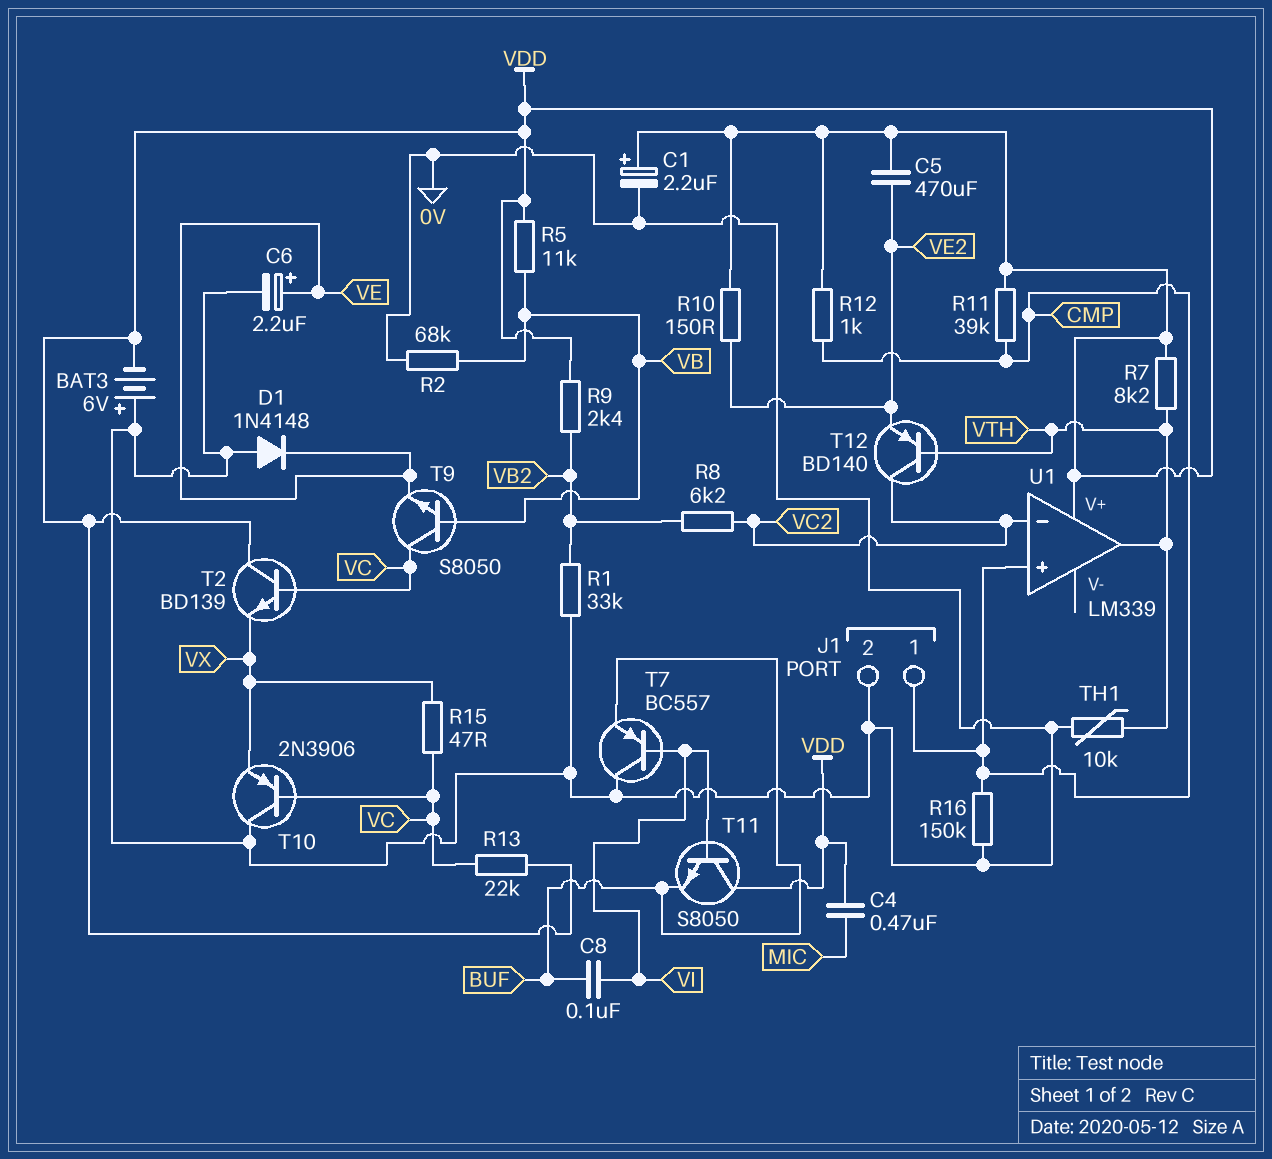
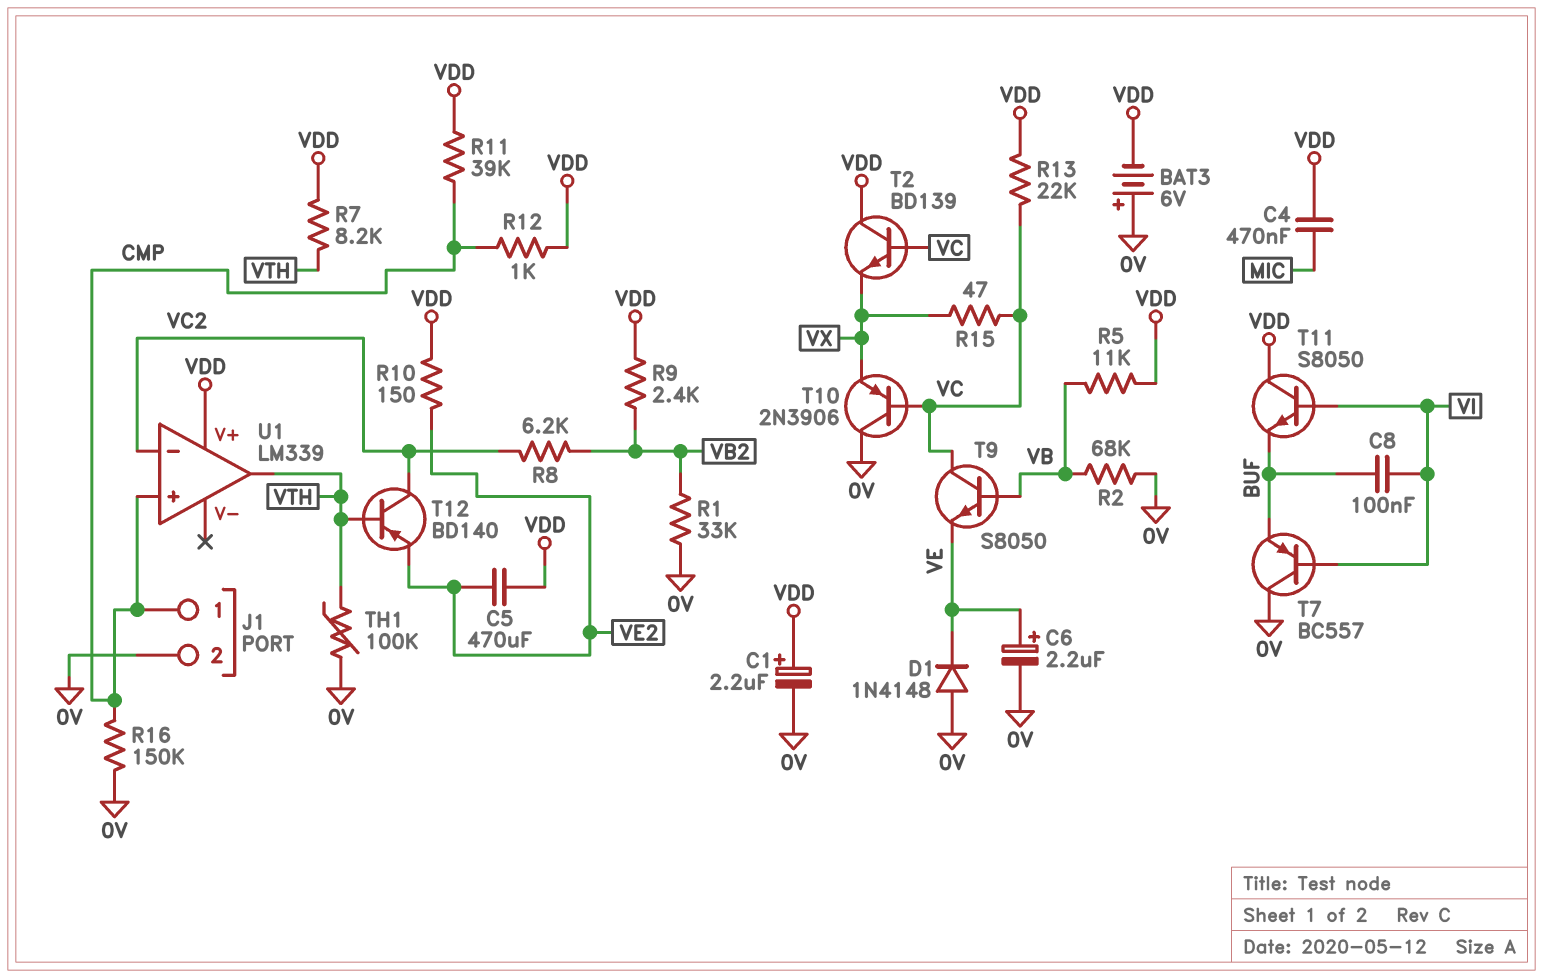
TH1: 10k (0V, VTH) -> 100k (0V, VTH)

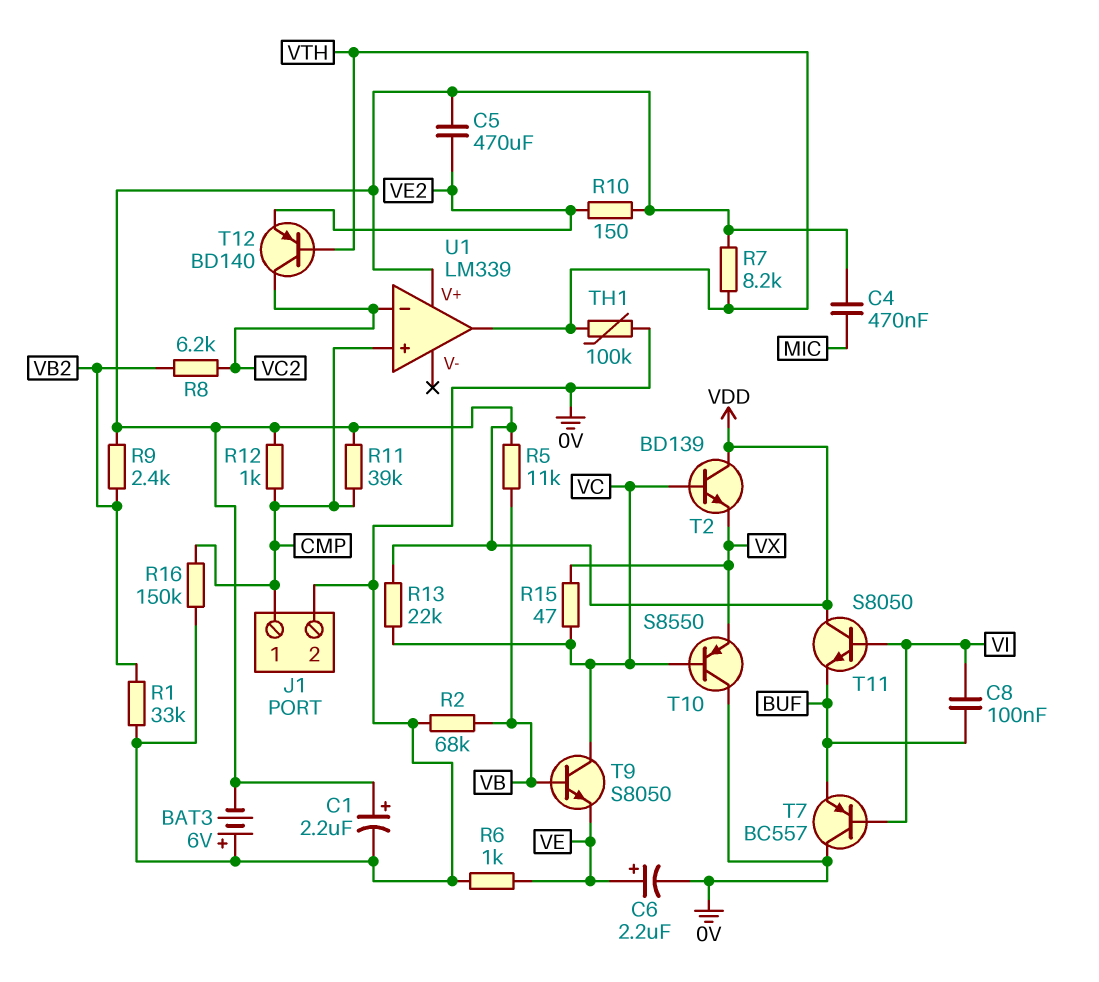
D1: diode 1N4148 (A 0V, K VE) -> none
R6: none -> 1k (0V, VE)
T10: PNP 2N3906 (B VC, C 0V, E VX) -> PNP S8550 (B VC, C 0V, E VX)

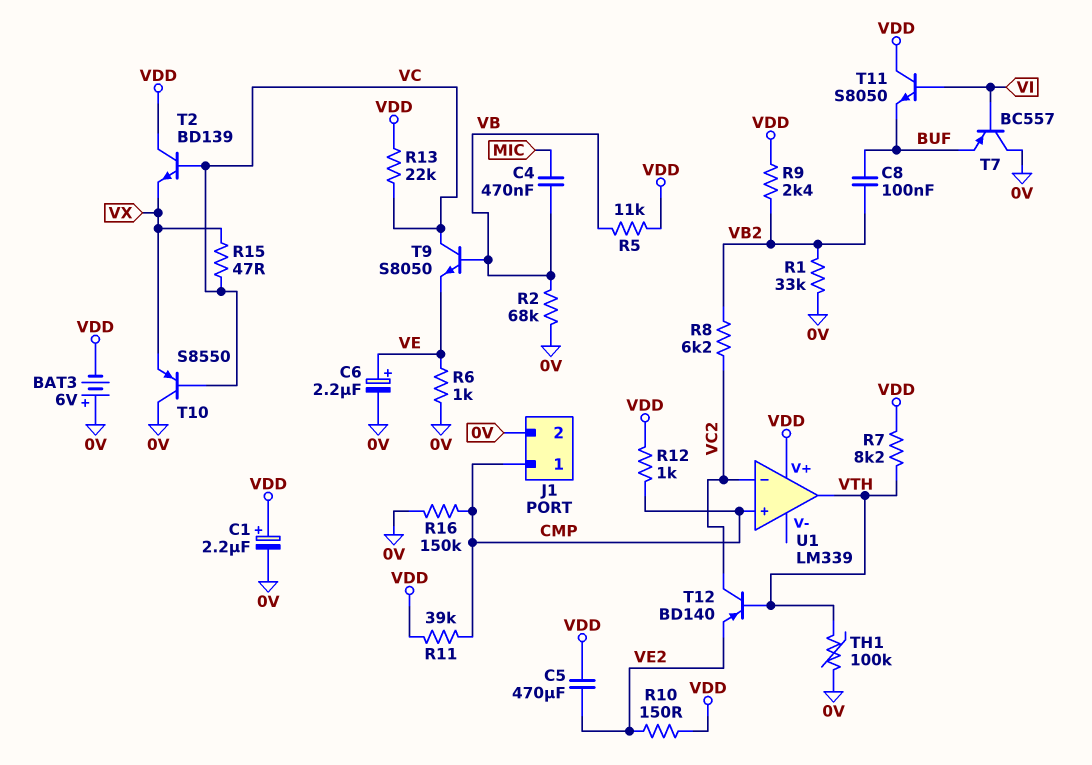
C4: 470nF (MIC, VDD) -> 470nF (MIC, VB)
C8: 100nF (BUF, VI) -> 100nF (BUF, VB2)

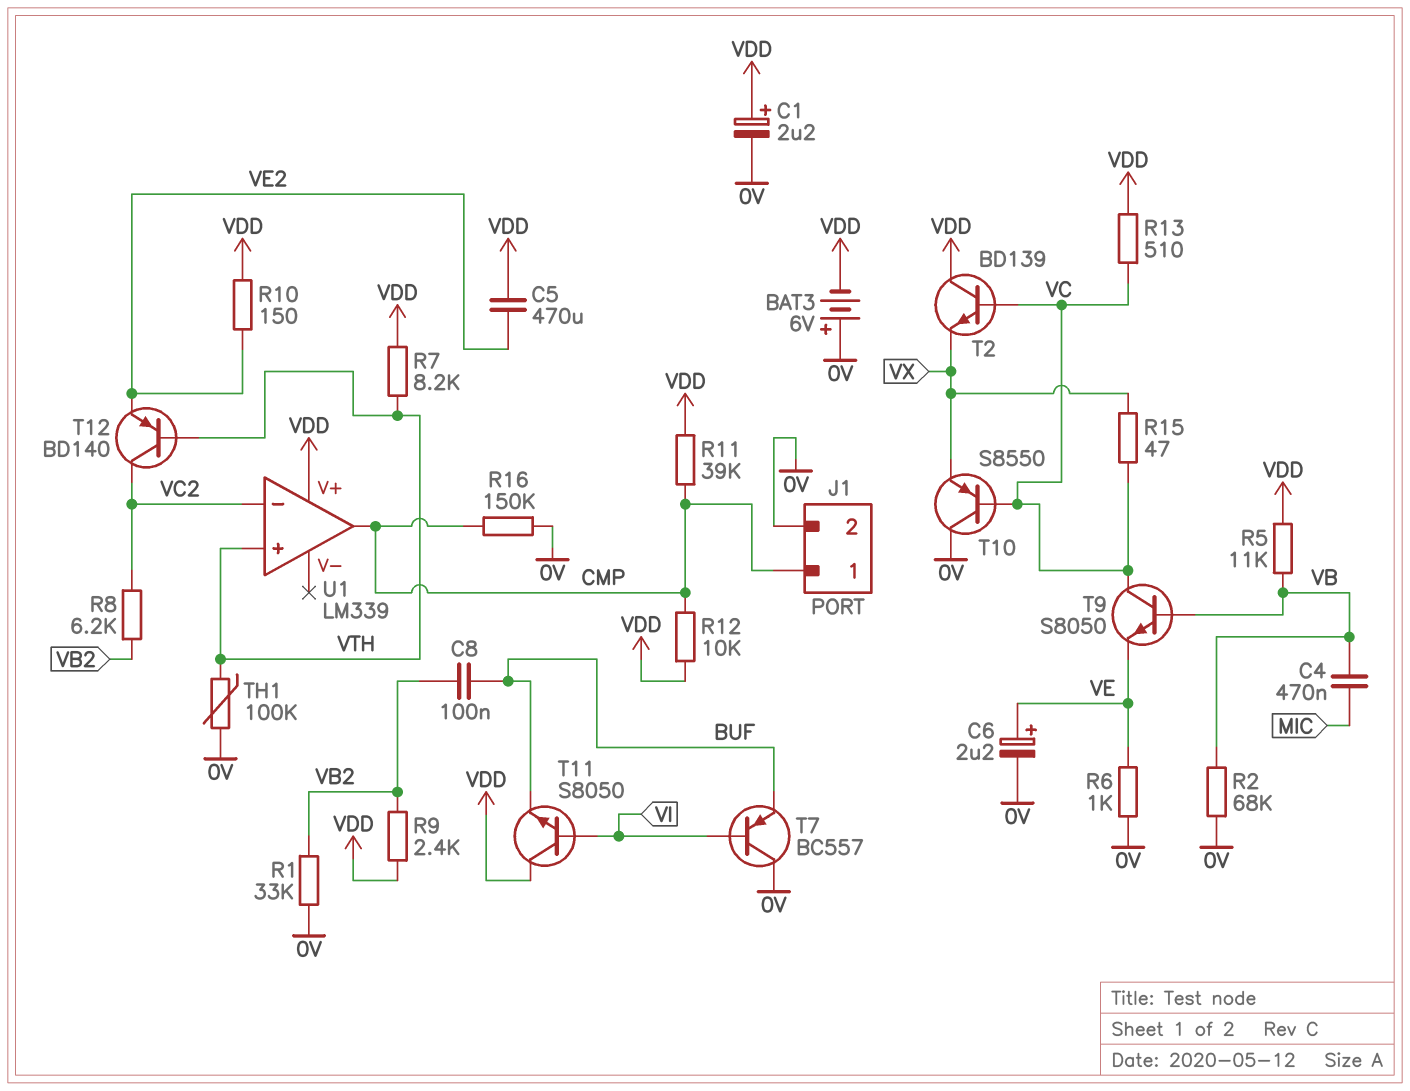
R12: 1k (CMP, VDD) -> 10k (CMP, VDD)
R13: 22k (VC, VDD) -> 510 (VC, VDD)
U1 pin in+: CMP -> VTH
U1 pin out: VTH -> CMP

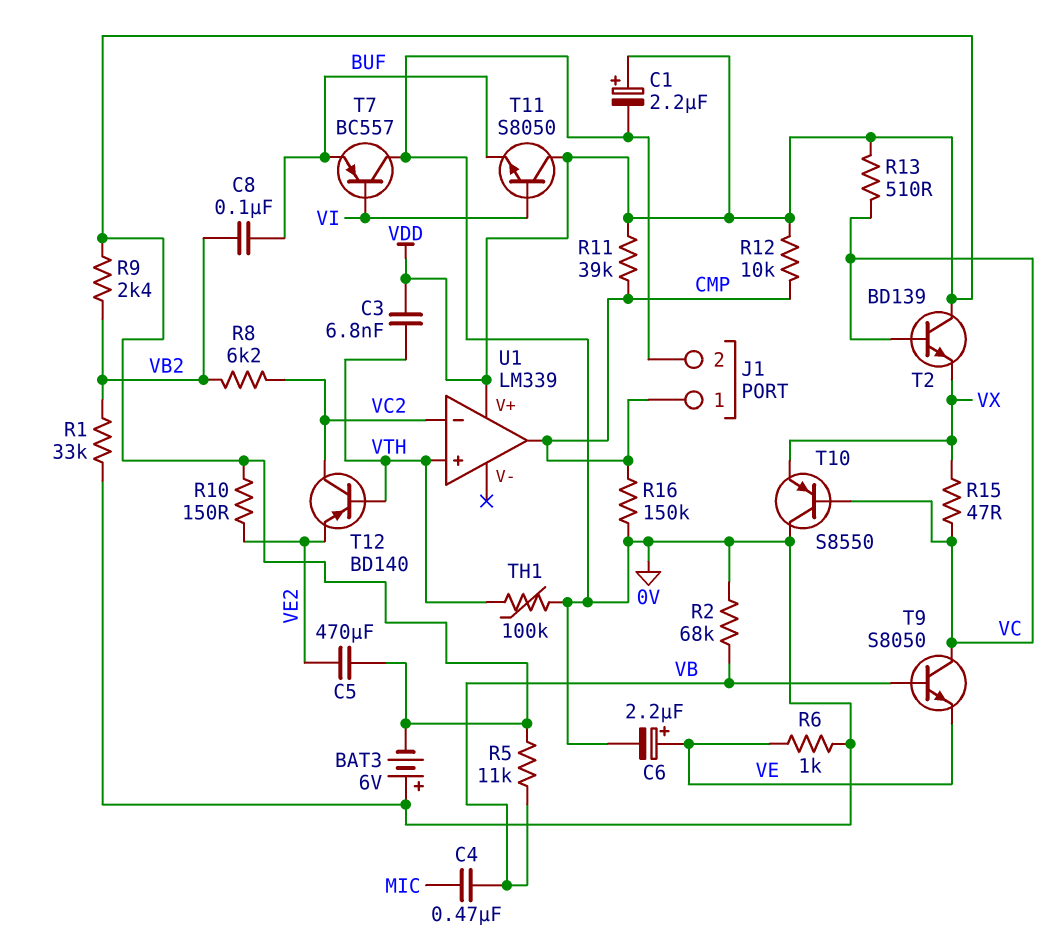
C3: none -> 6.8nF (VDD, VTH)
R7: 8.2k (VDD, VTH) -> none

